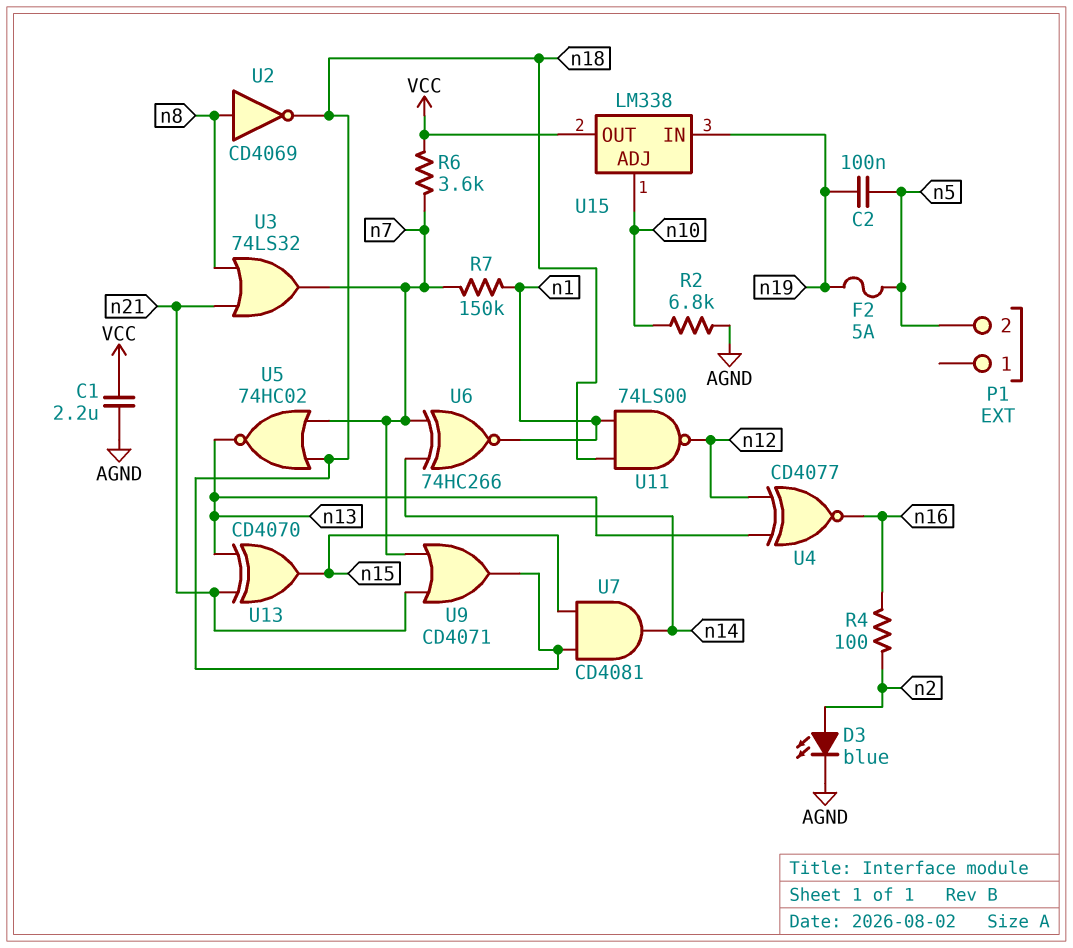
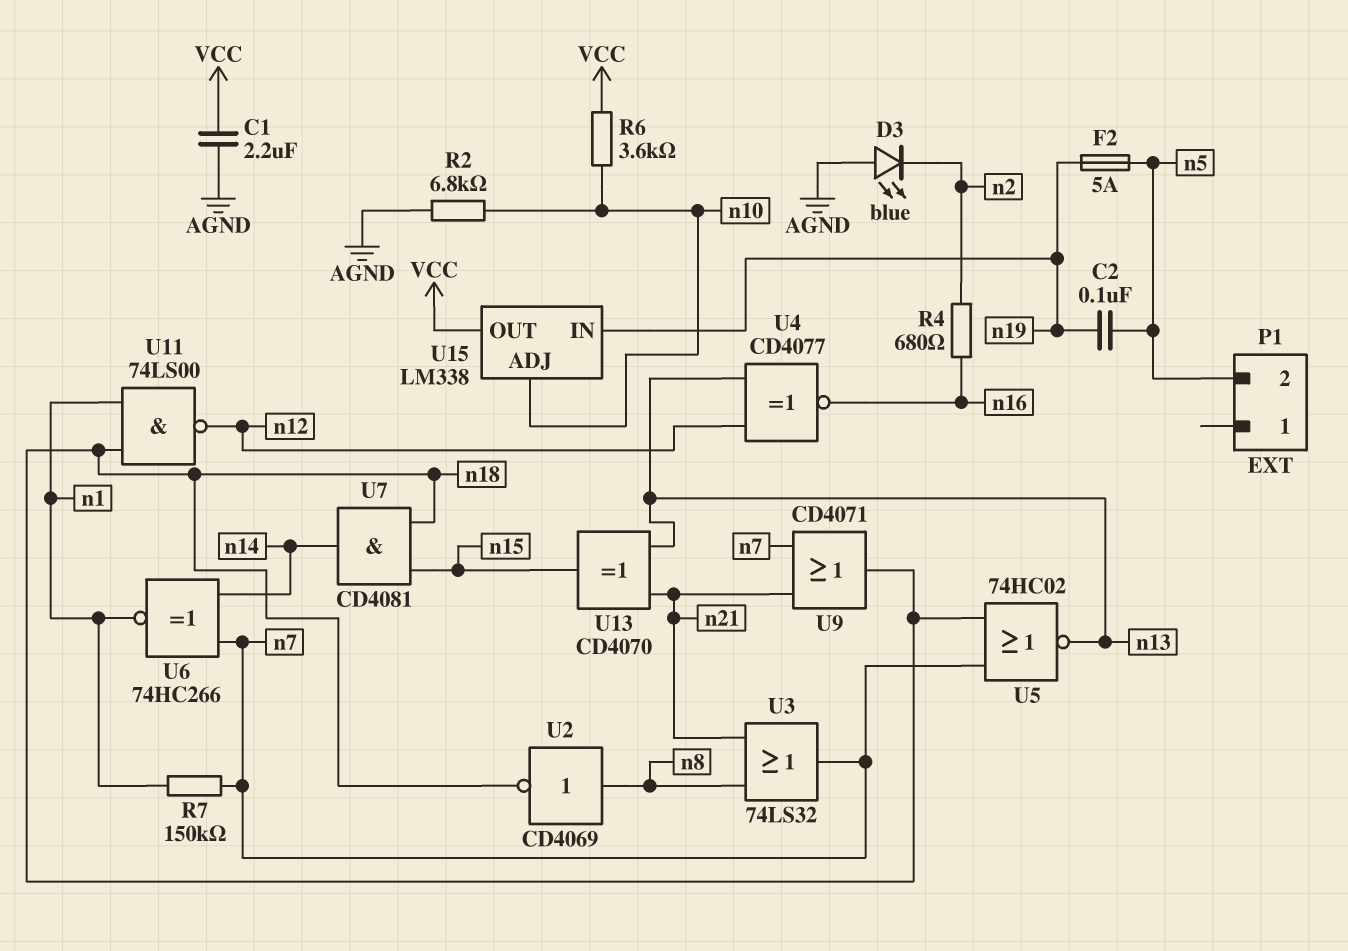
D3: LED blue (A n2, K AGND) -> LED blue (A AGND, K n2)
R4: 100 (n2, n16) -> 680 (n2, n16)
R6: 3.6k (VCC, n7) -> 3.6k (VCC, n10)

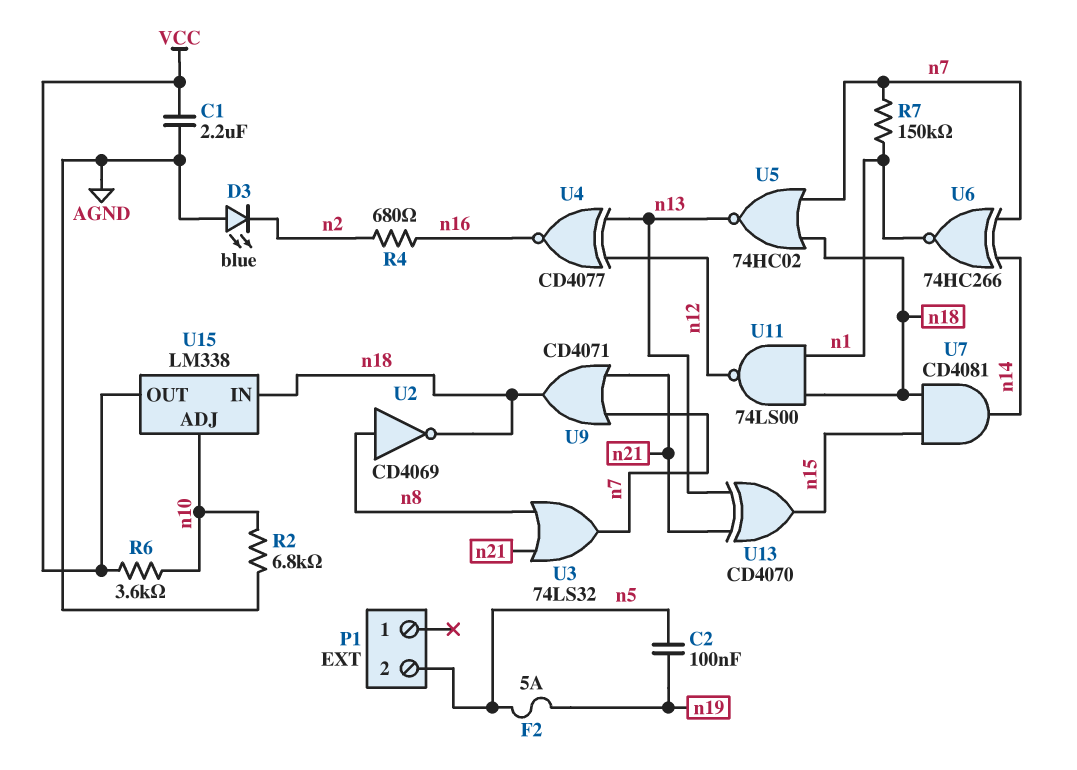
U15 pin IN: n19 -> n18

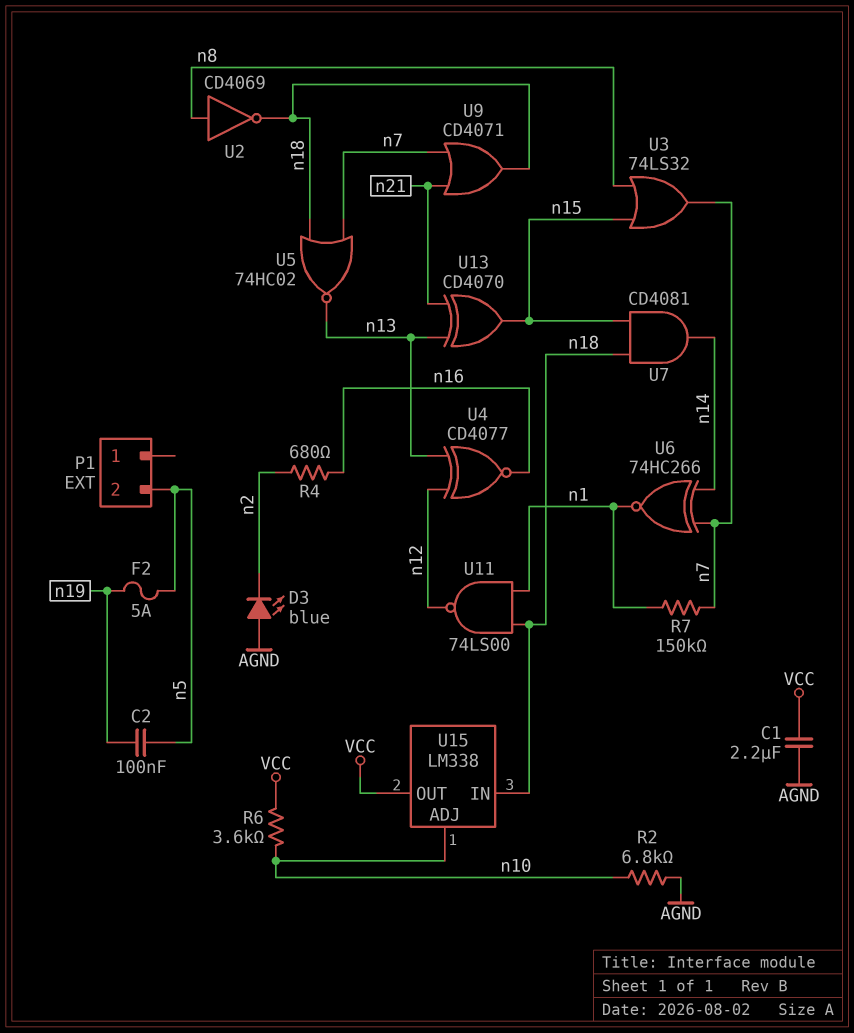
U3: OR 74LS32 (in n8, in n21, out n7) -> OR 74LS32 (in n8, in n15, out n7)

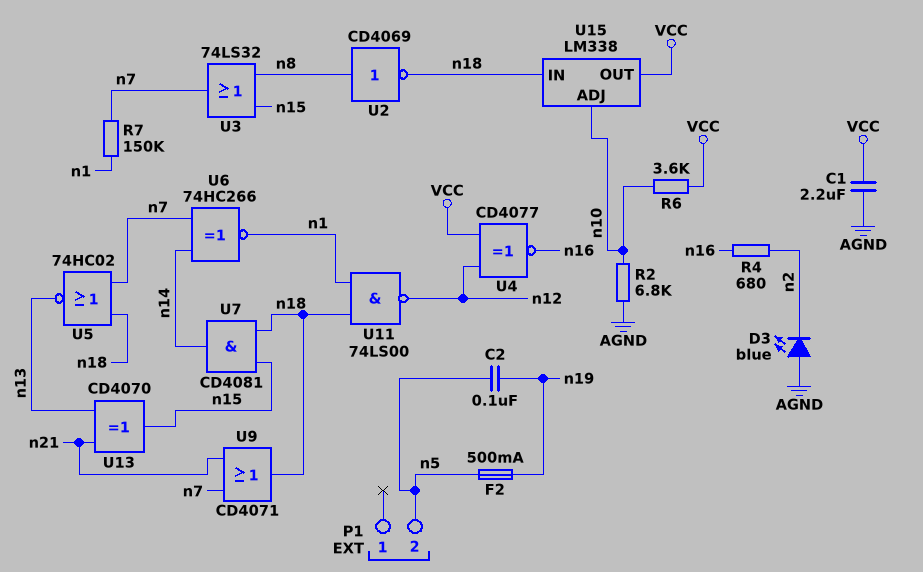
F2: 5A (n5, n19) -> 500mA (n5, n19)
U4: XNOR CD4077 (in n12, in n13, out n16) -> XNOR CD4077 (in VCC, in n12, out n16)

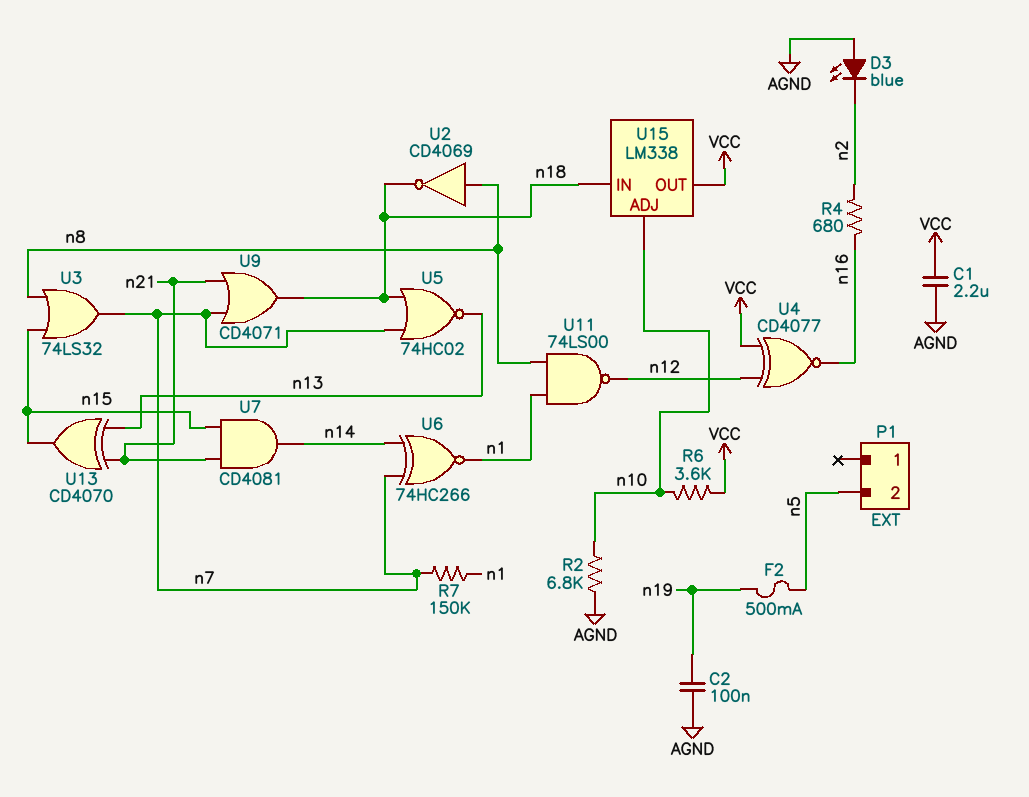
C2: 100nF (n5, n19) -> 100nF (AGND, n19)
U7: AND CD4081 (in n15, in n18, out n14) -> AND CD4081 (in n15, in n21, out n14)
U11: NAND 74LS00 (in n1, in n18, out n12) -> NAND 74LS00 (in n1, in n8, out n12)

